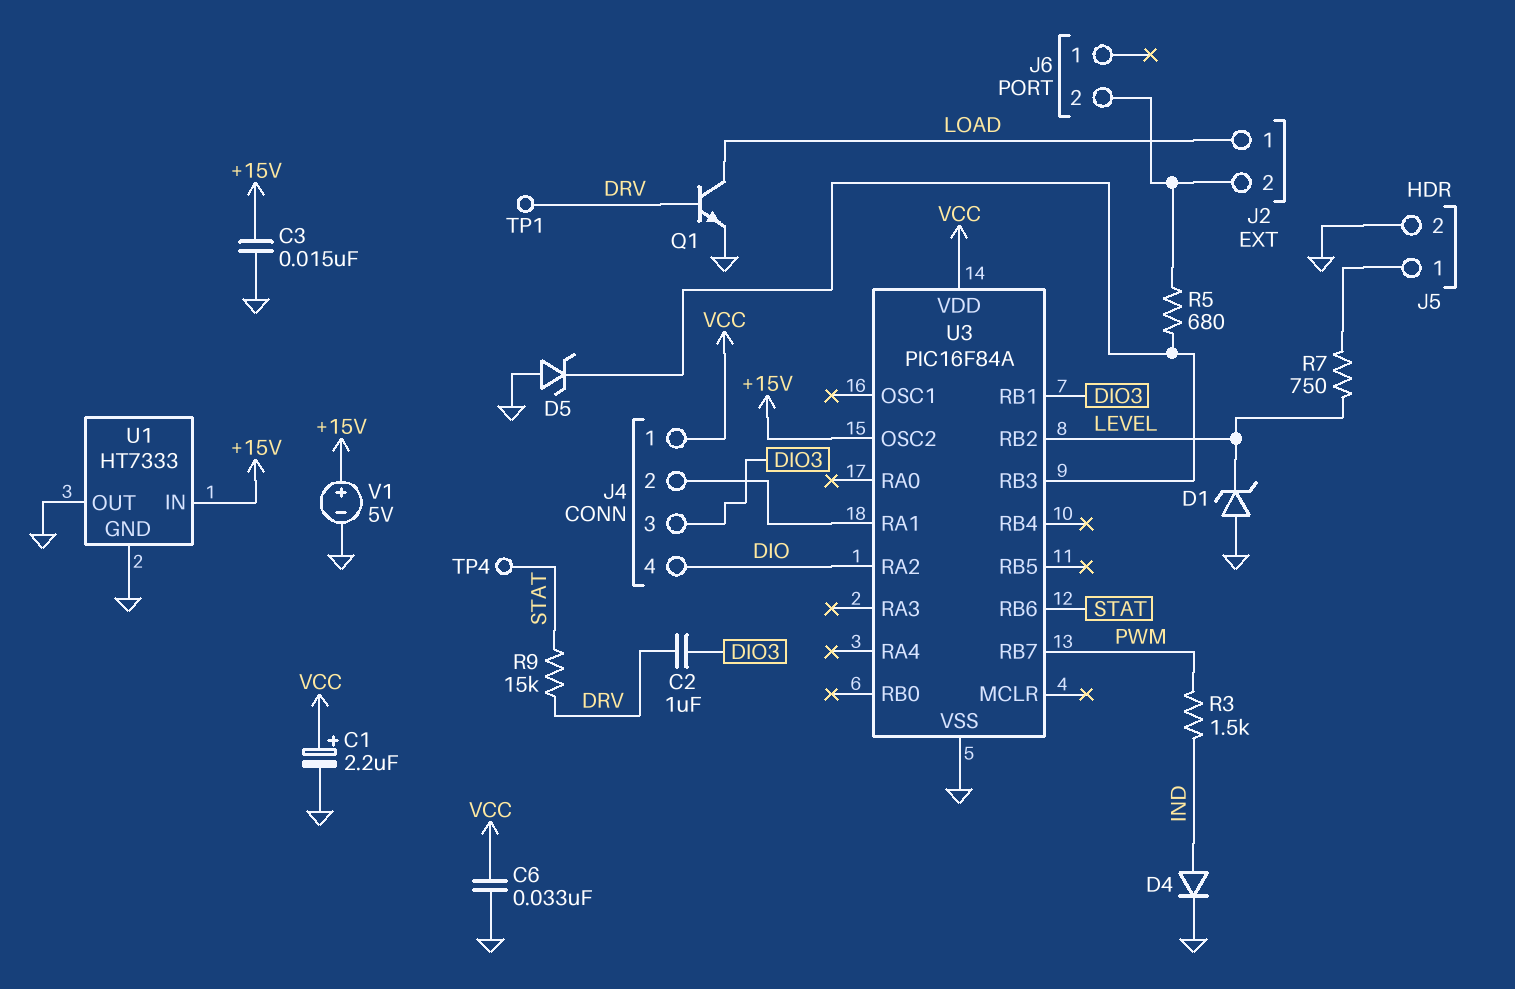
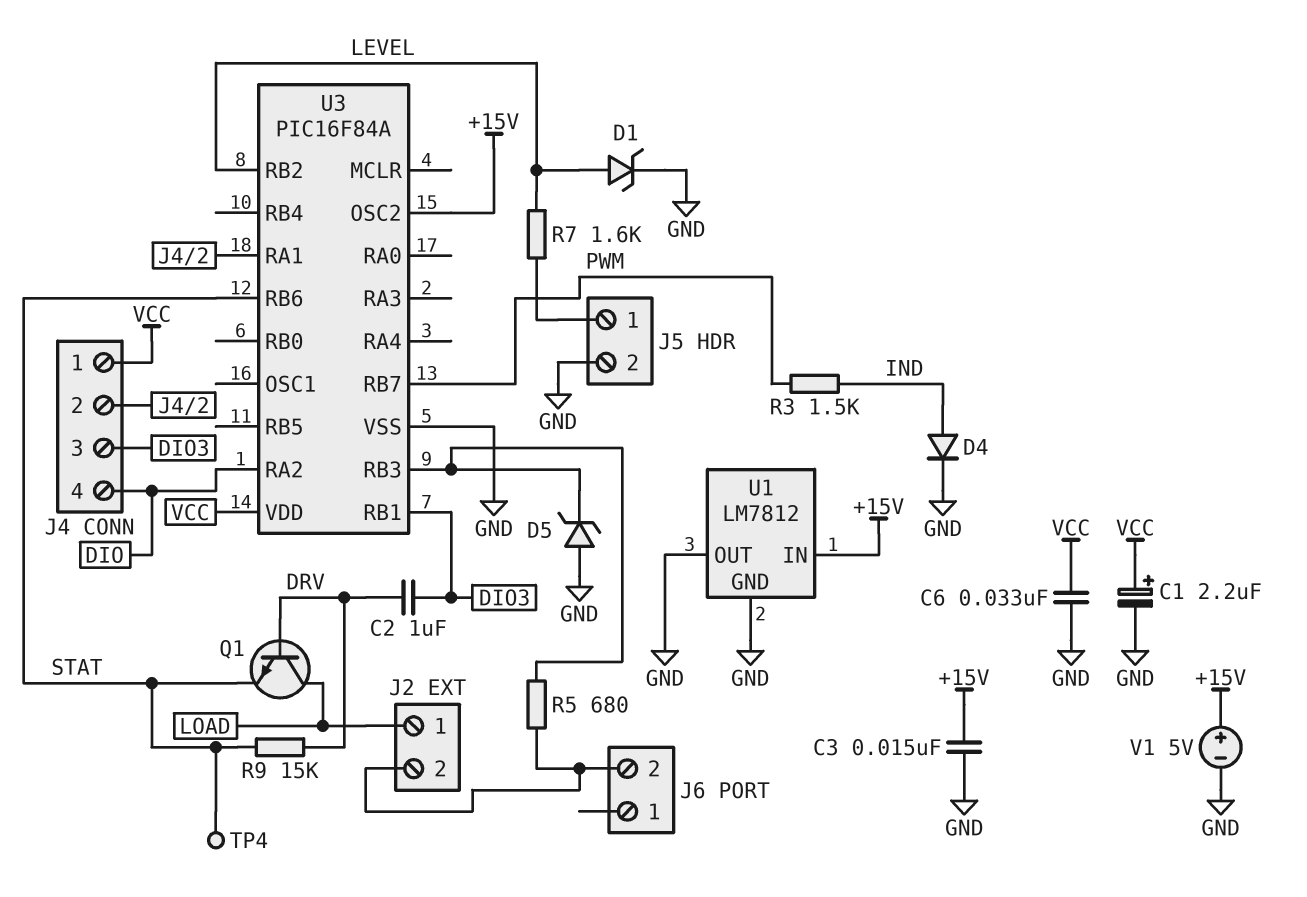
D1: zener (A GND, K LEVEL) -> zener (A LEVEL, K GND)
Q1: NPN (B DRV, C LOAD, E GND) -> NPN (B DRV, C LOAD, E STAT)
R7: 750 (J5/1, LEVEL) -> 1.6k (J5/1, LEVEL)
TP1: test point (DRV) -> none
U1: HT7333 -> LM7812

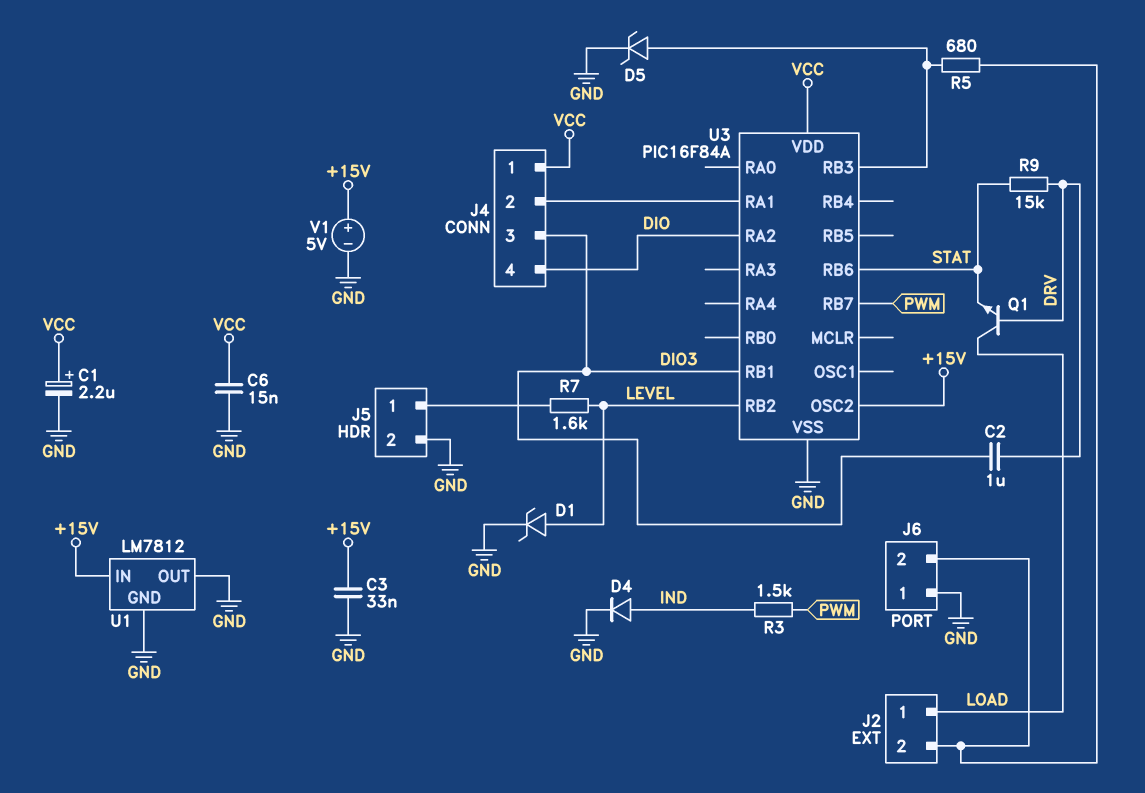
C3: 15nF (+15V, GND) -> 33nF (+15V, GND)
C6: 33nF (GND, VCC) -> 15nF (GND, VCC)
D5: zener (A GND, K U3/RB3) -> zener (A U3/RB3, K GND)
J6 pin 1: none -> GND
TP4: test point (STAT) -> none

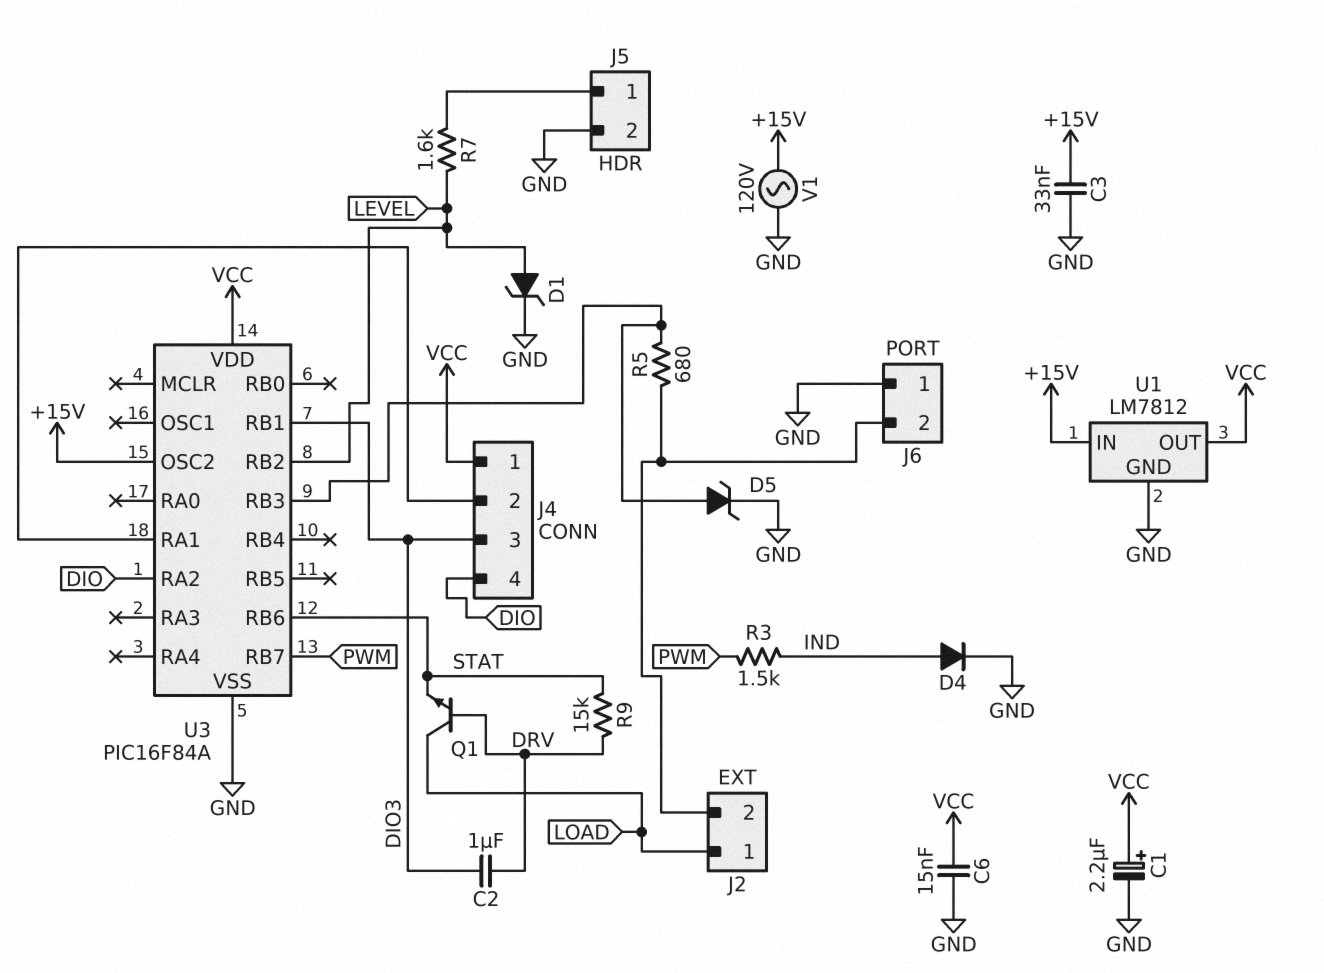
U1 pin OUT: GND -> VCC
V1: 5V (plus +15V, minus GND) -> AC 120V (+15V, GND)

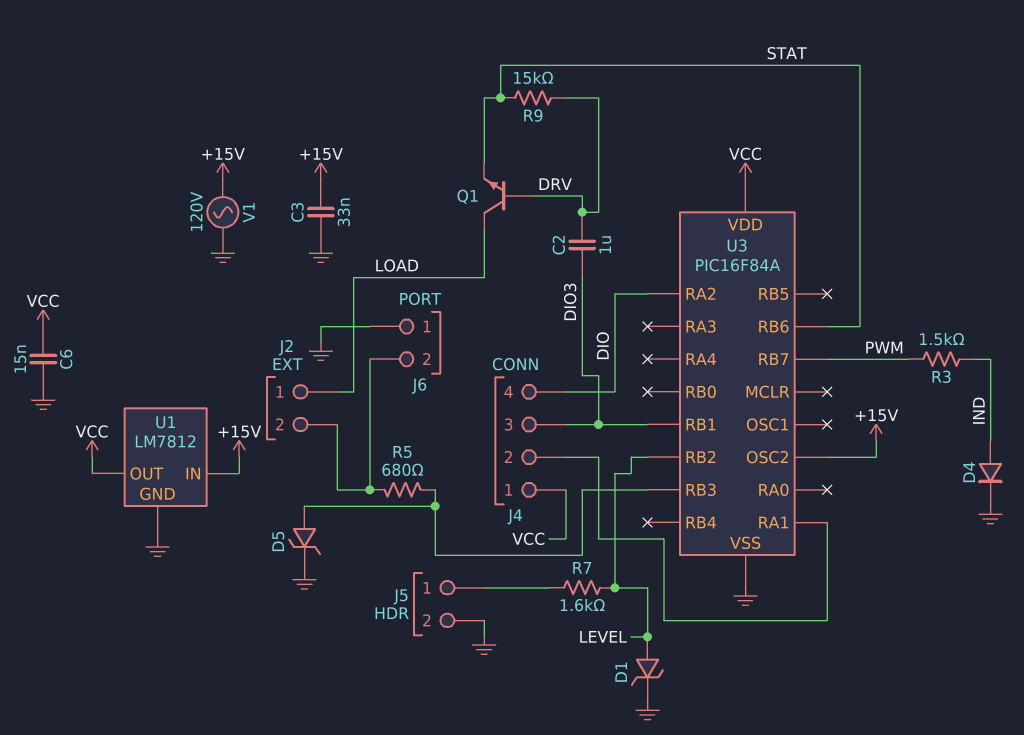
C1: 2.2uF (plus VCC, minus GND) -> none

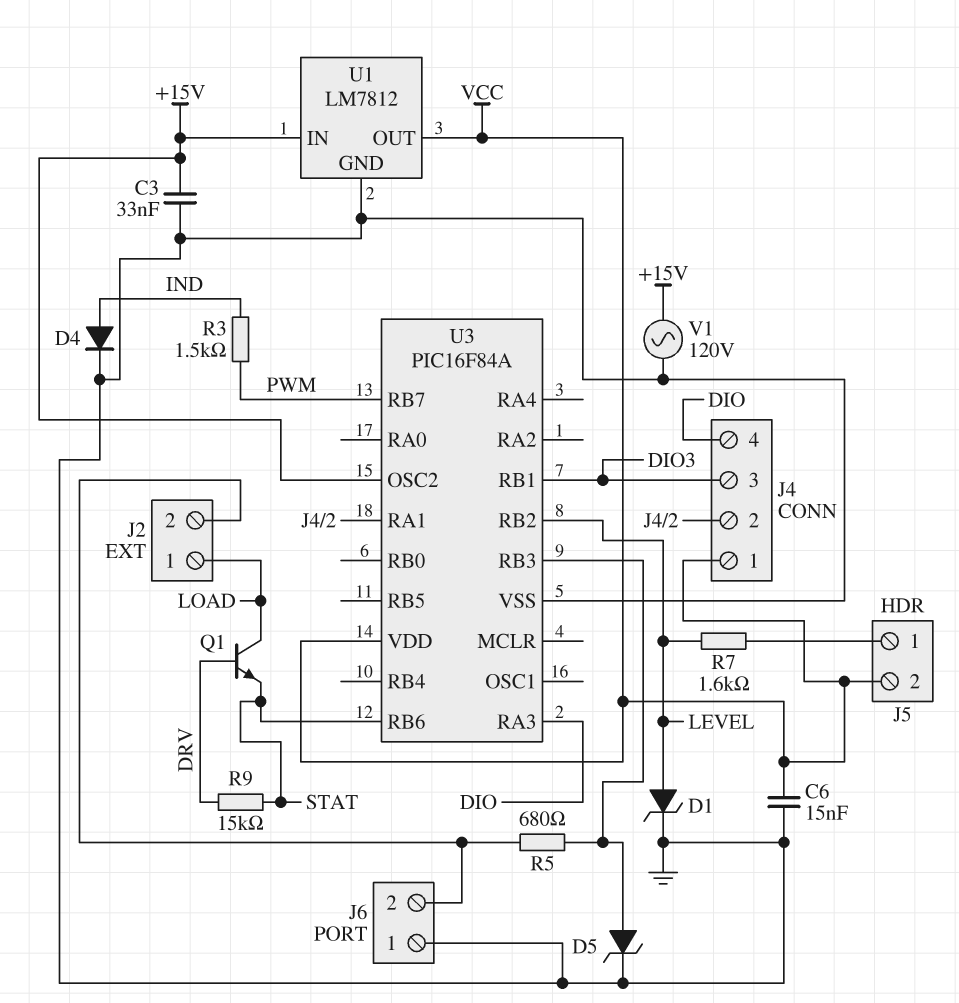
C2: 1uF (DIO3, DRV) -> none
J5 pin 2: GND -> VCC
U3 pin RA2: DIO -> none
U3 pin RA3: none -> DIO

